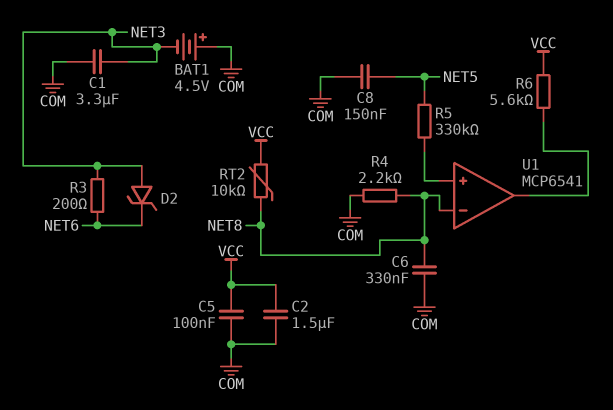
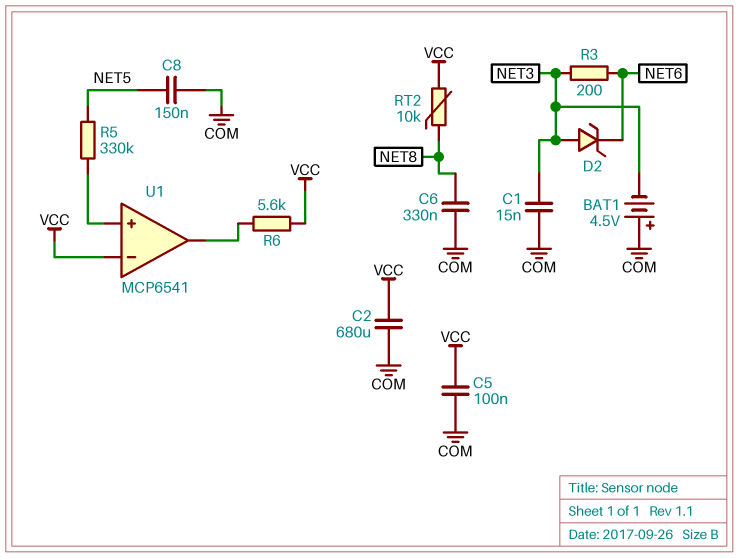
C1: 3.3uF (COM, NET3) -> 15nF (COM, NET3)
C2: 1.5uF (COM, VCC) -> 680uF (COM, VCC)
R4: 2.2k (COM, NET8) -> none
U1 pin in-: NET8 -> VCC

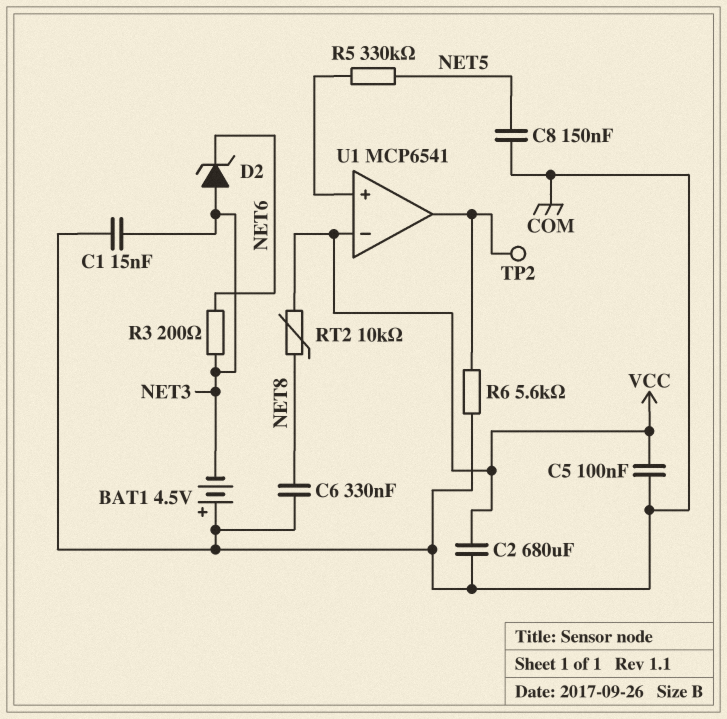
R6: 5.6k (U1/out, VCC) -> 5.6k (COM, U1/out)
TP2: none -> test point (U1/out)

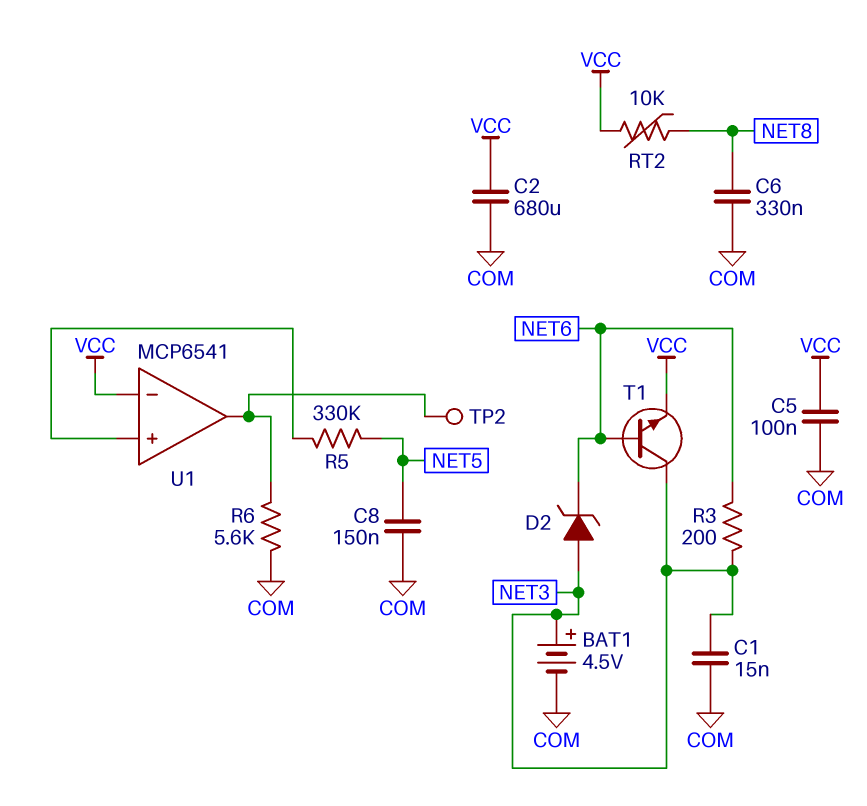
BAT1: 4.5V (plus COM, minus NET3) -> 4.5V (plus NET3, minus COM)
T1: none -> NPN (B NET6, C NET3, E VCC)

